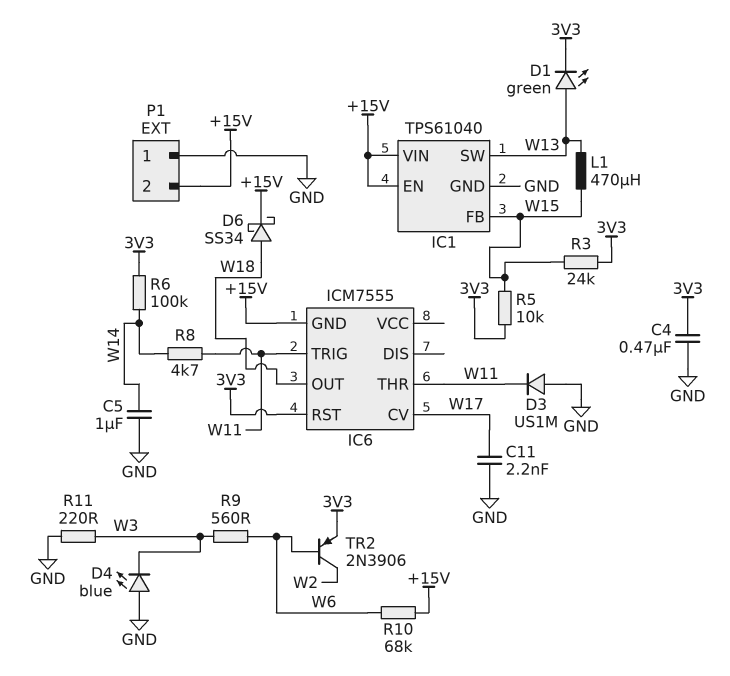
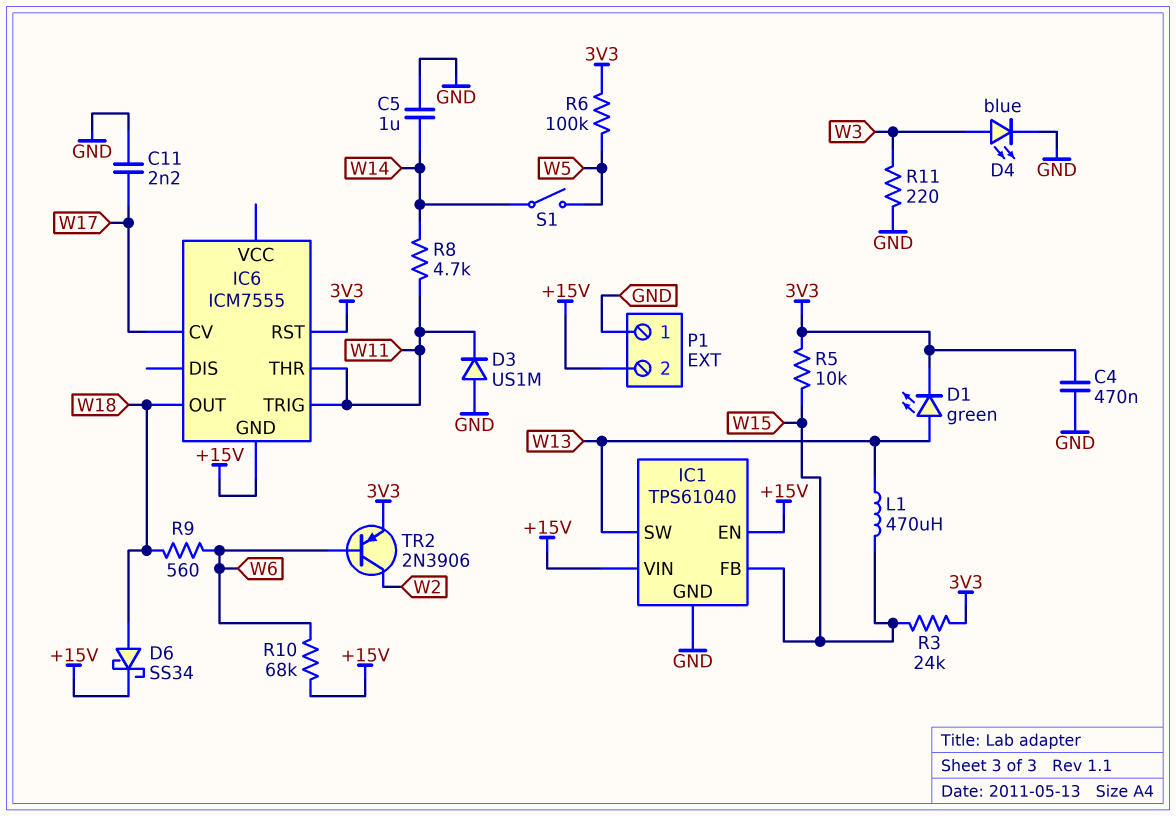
D4: LED blue (A GND, K W3) -> LED blue (A W3, K GND)
R6: 100k (3V3, W14) -> 100k (3V3, W5)
R9: 560 (W3, W6) -> 560 (W6, W18)
S1: none -> switch (W5, W14)

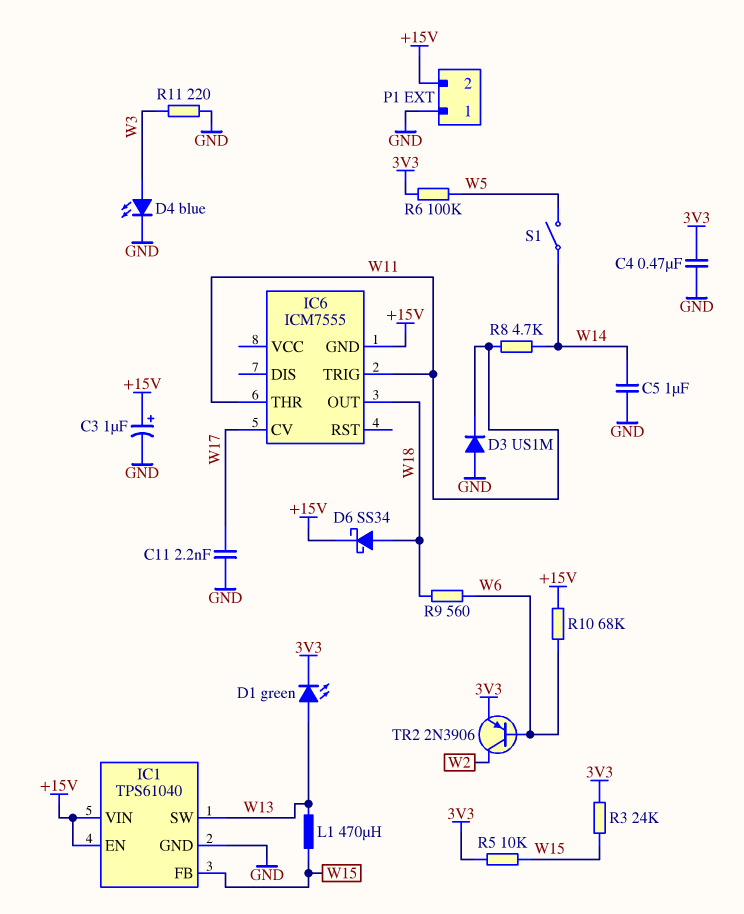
C3: none -> 1uF (plus +15V, minus GND)
IC6 pin RST: 3V3 -> none

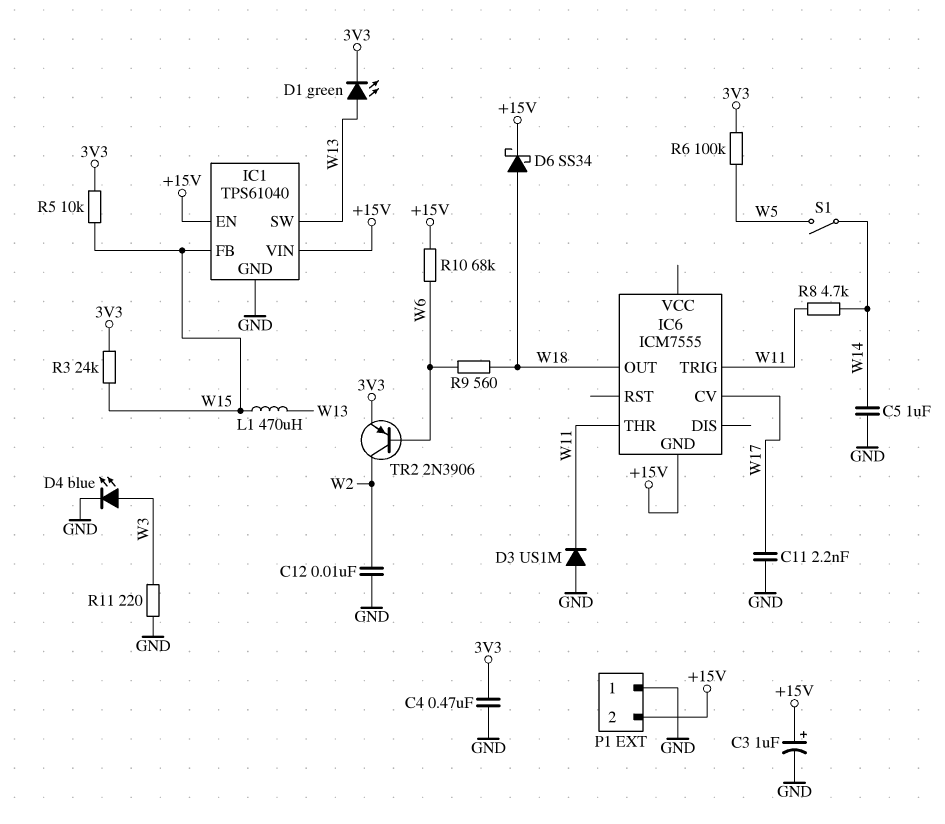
C12: none -> 10nF (GND, W2)

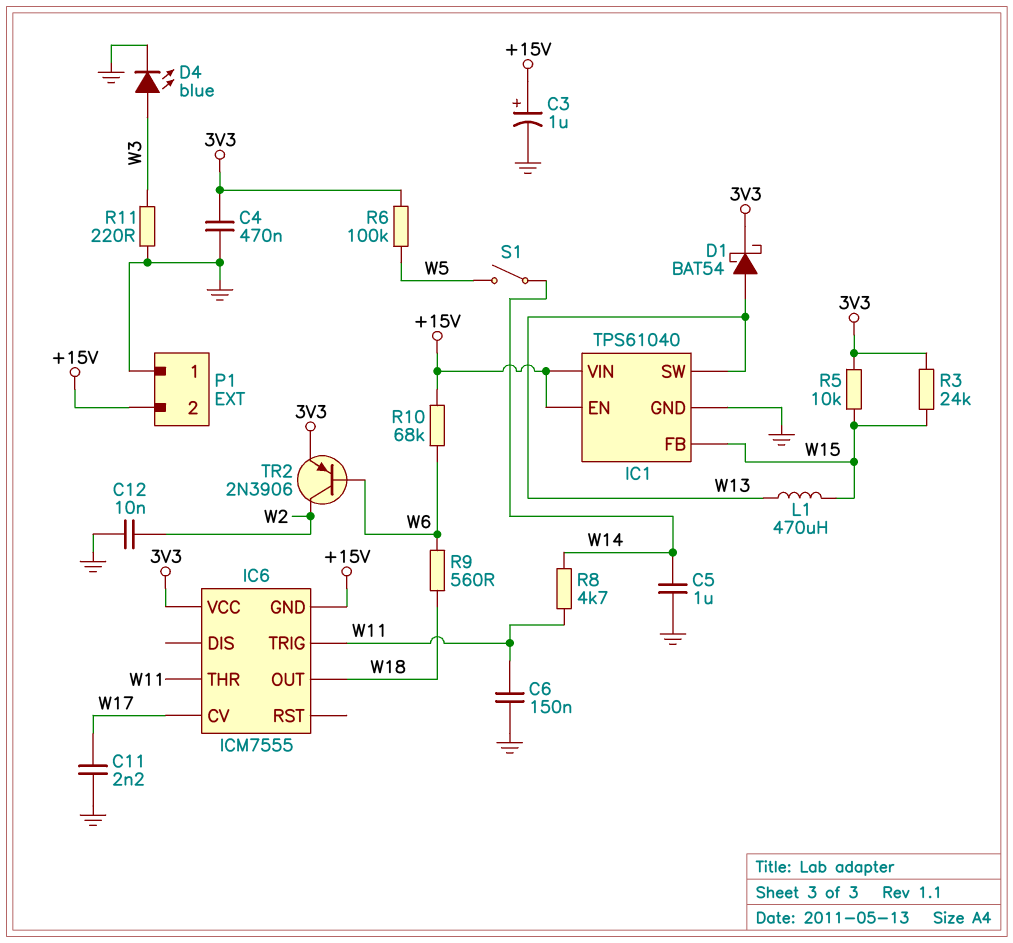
C6: none -> 150nF (GND, W11)
D1: LED green (A W13, K 3V3) -> schottky BAT54 (A W13, K 3V3)
D3: diode US1M (A GND, K W11) -> none
D6: schottky SS34 (A W18, K +15V) -> none
IC6 pin VCC: none -> 3V3

